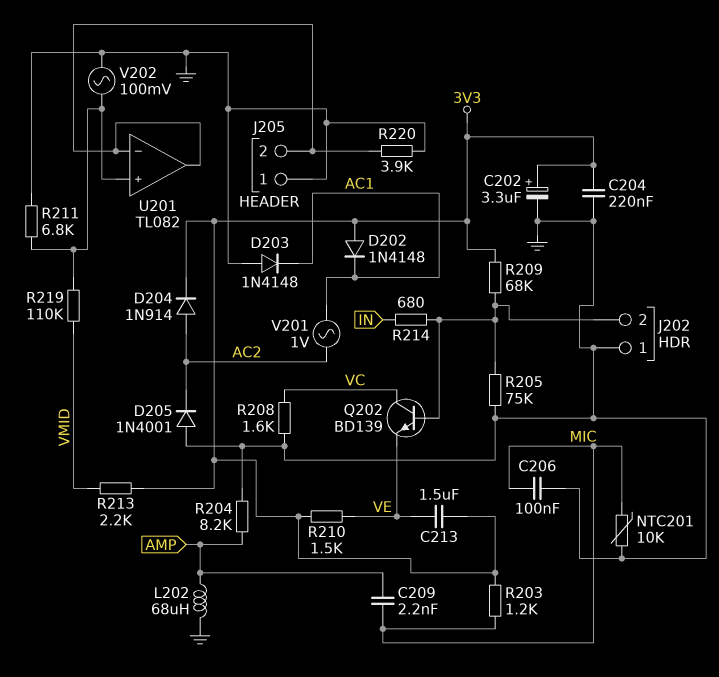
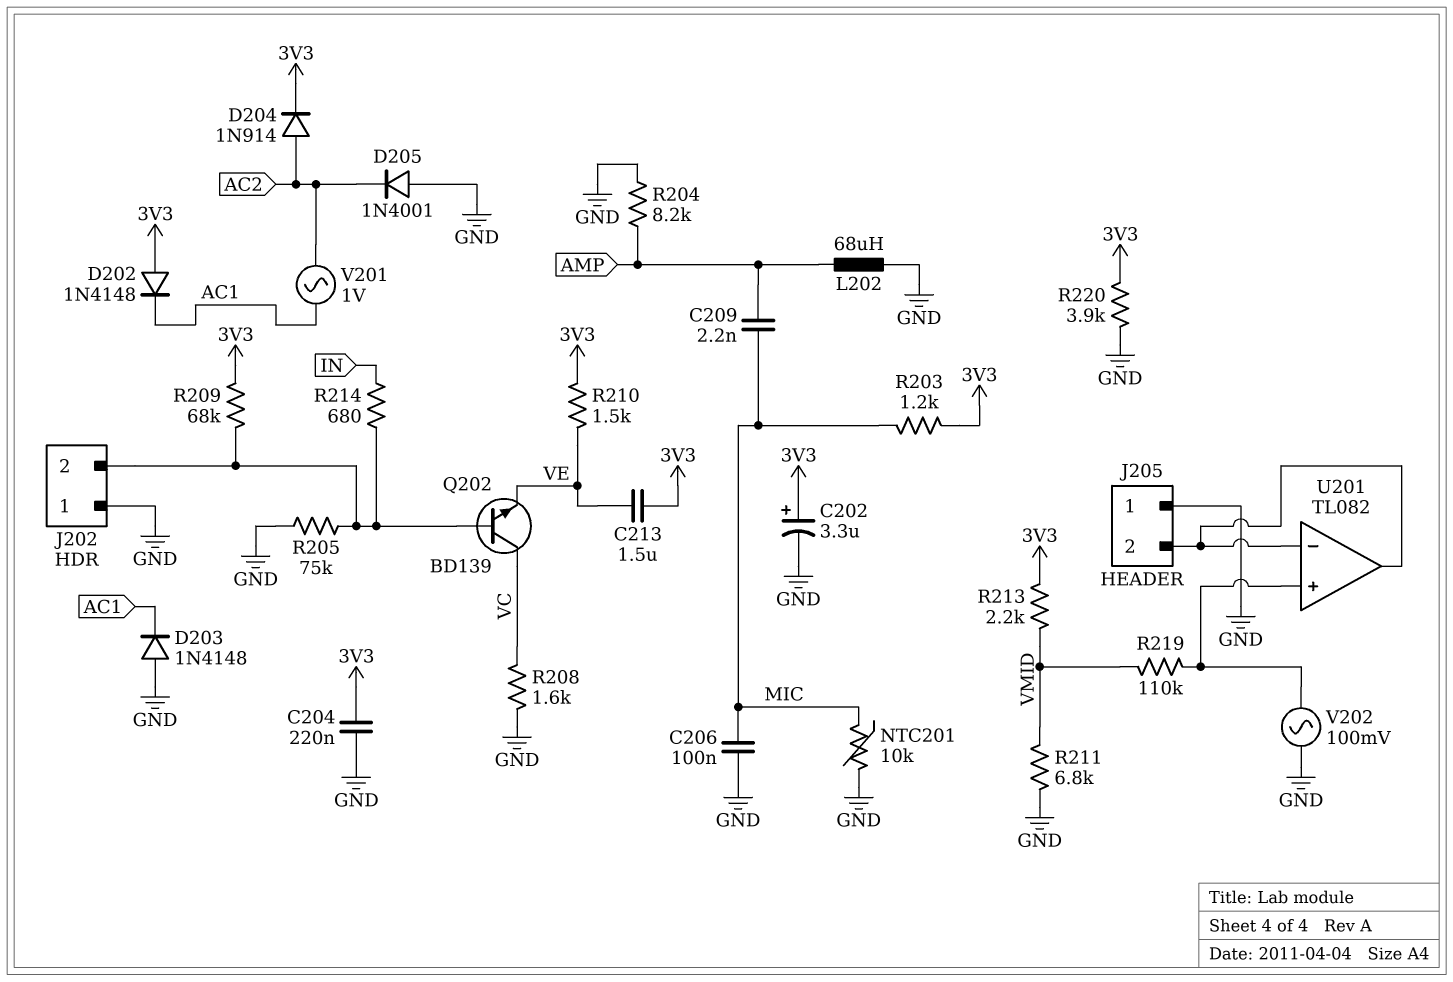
R211: 6.8k (GND, U201/in+) -> 6.8k (GND, VMID)
R220: 3.9k (GND, J205/2) -> 3.9k (3V3, GND)

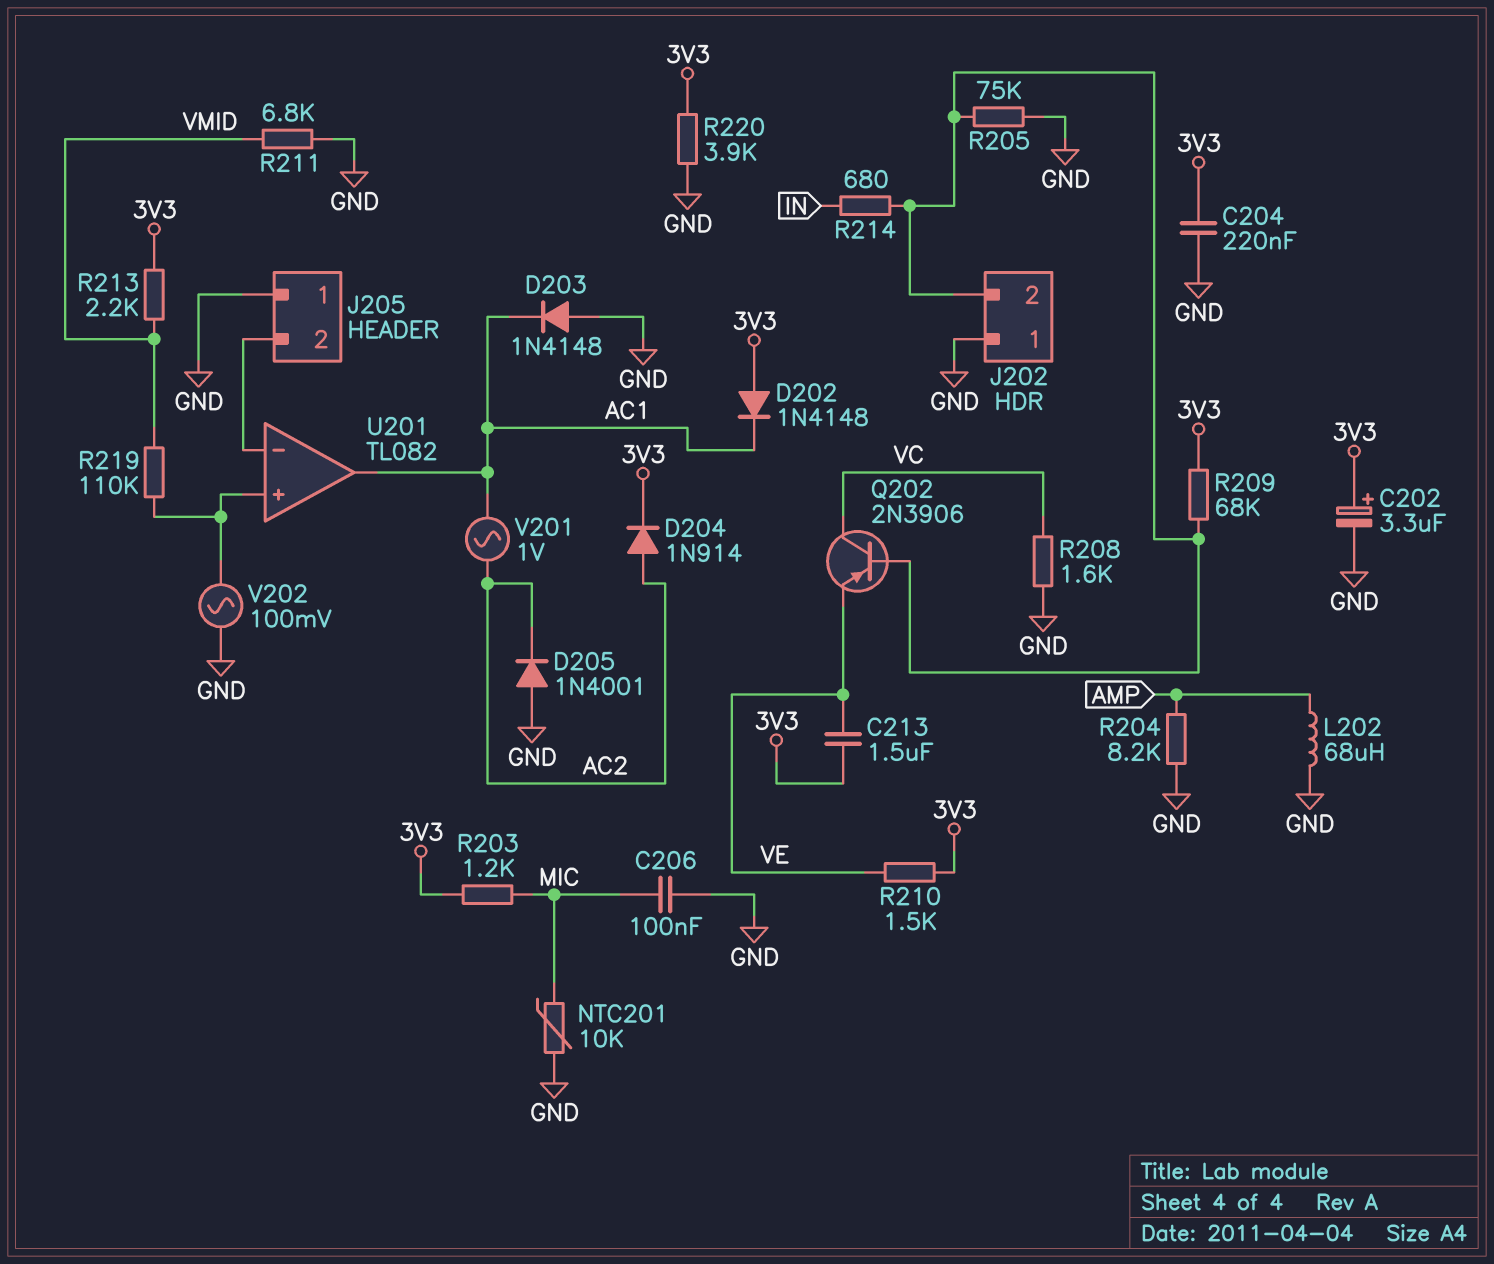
C209: 2.2nF (AMP, MIC) -> none
Q202: NPN BD139 (B J202/2, C VC, E VE) -> PNP 2N3906 (B J202/2, C VC, E VE)
U201 pin out: J205/2 -> AC1

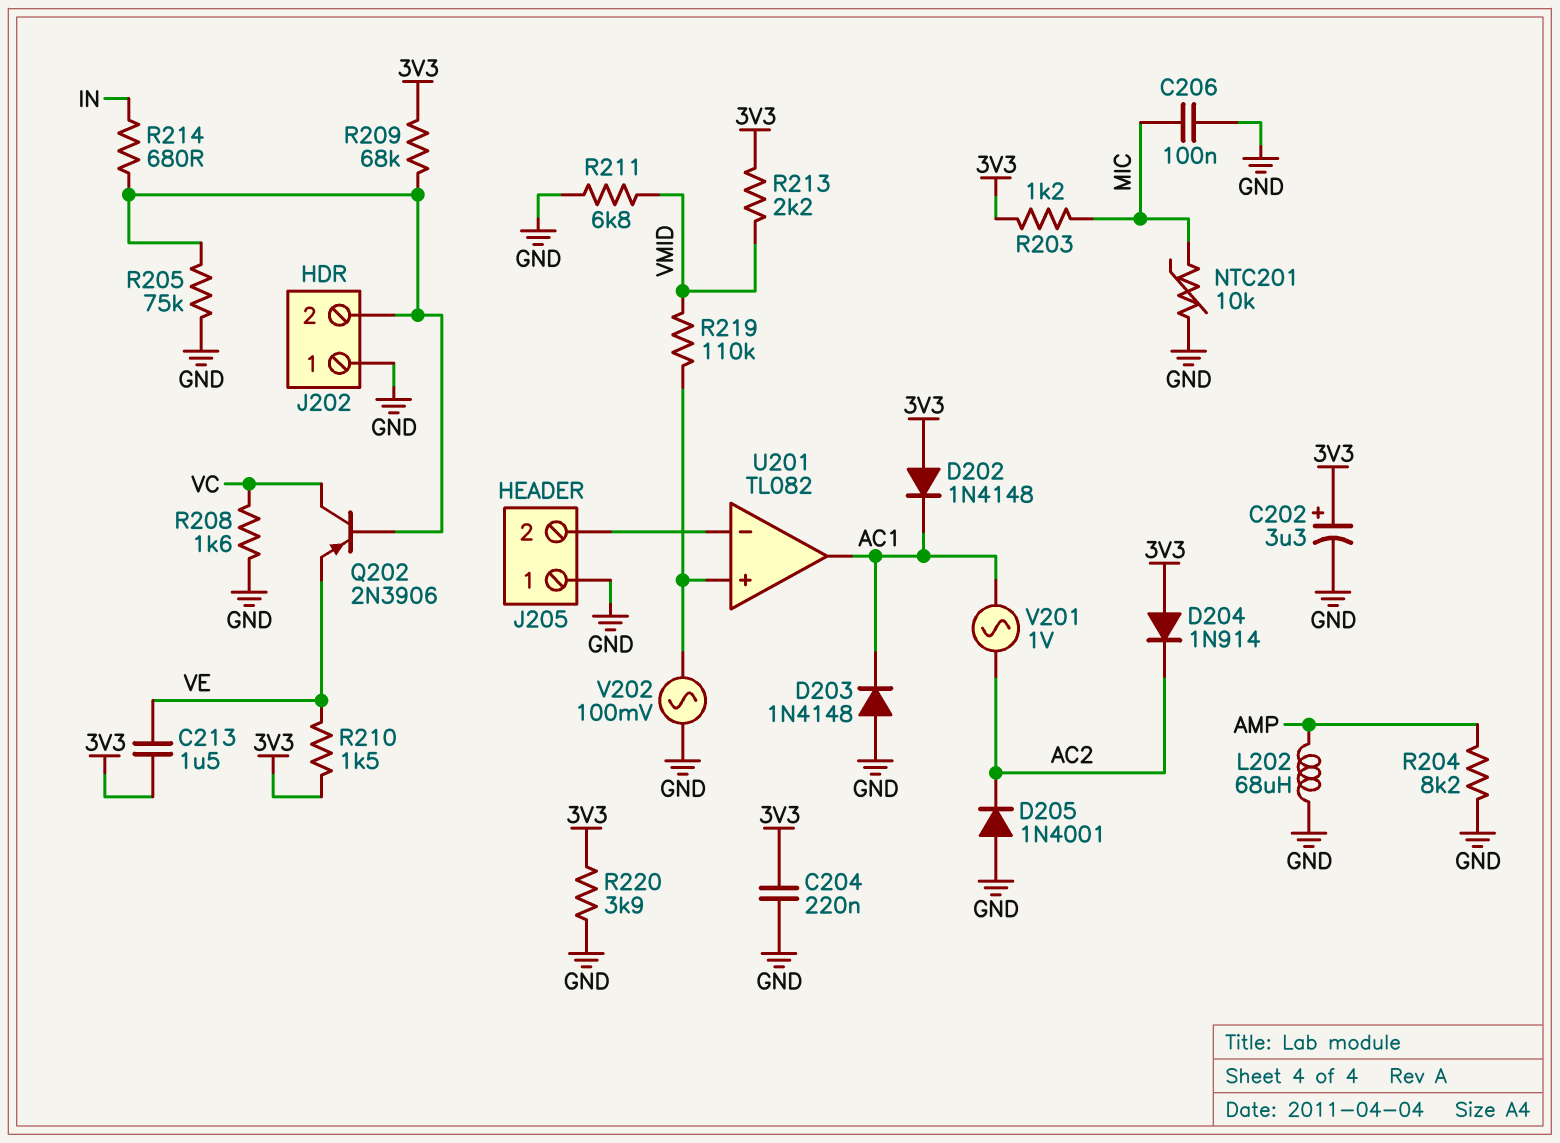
D204: diode 1N914 (A AC2, K 3V3) -> diode 1N914 (A 3V3, K AC2)

